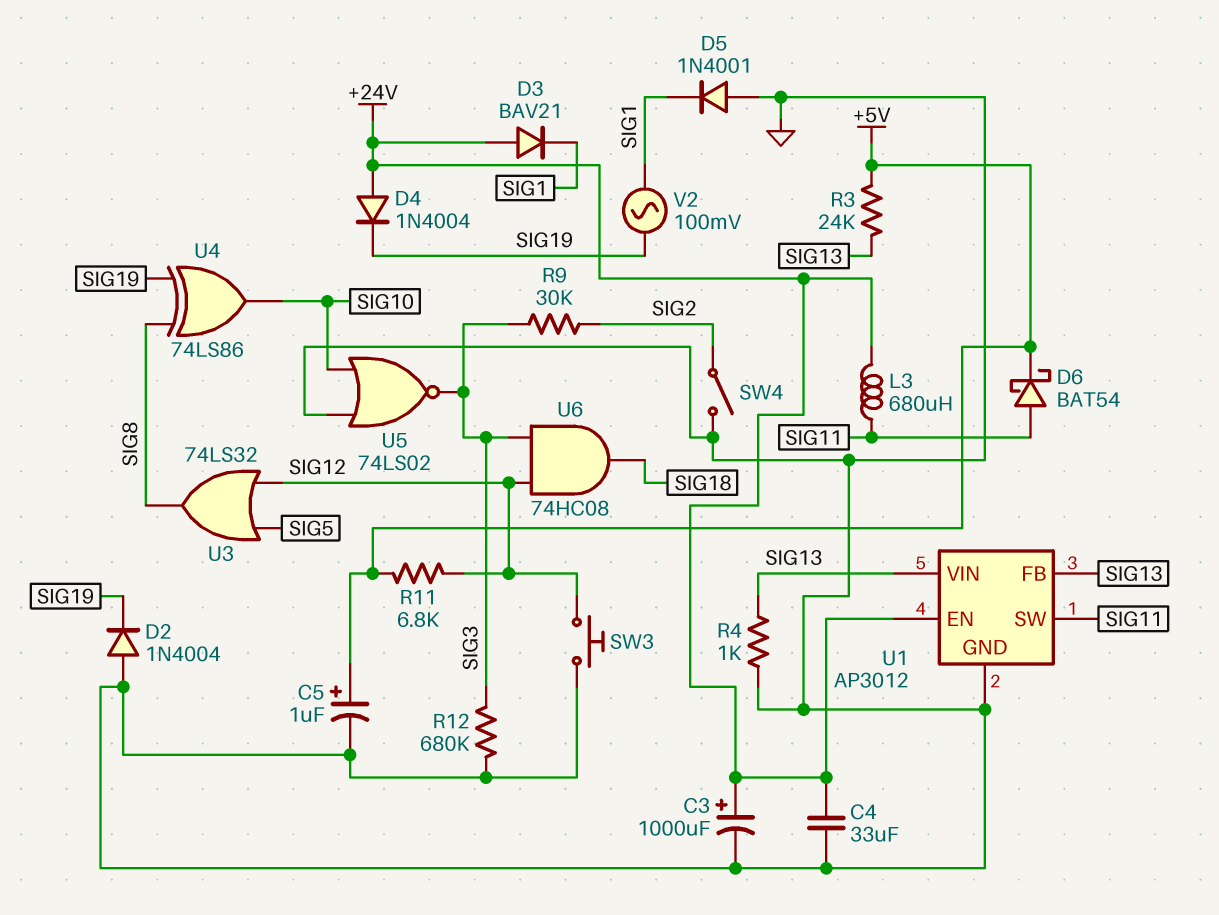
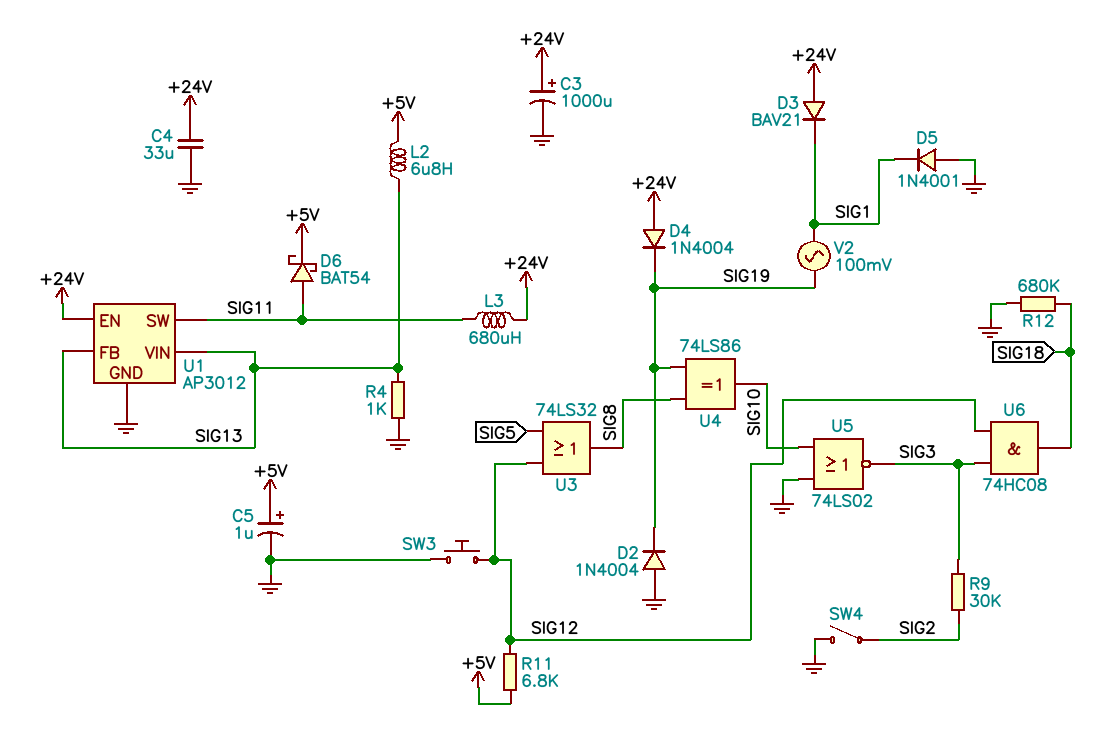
L2: none -> 6.8uH (+5V, SIG13)
R3: 24k (+5V, SIG13) -> none
R12: 680k (GND, SIG3) -> 680k (GND, SIG18)

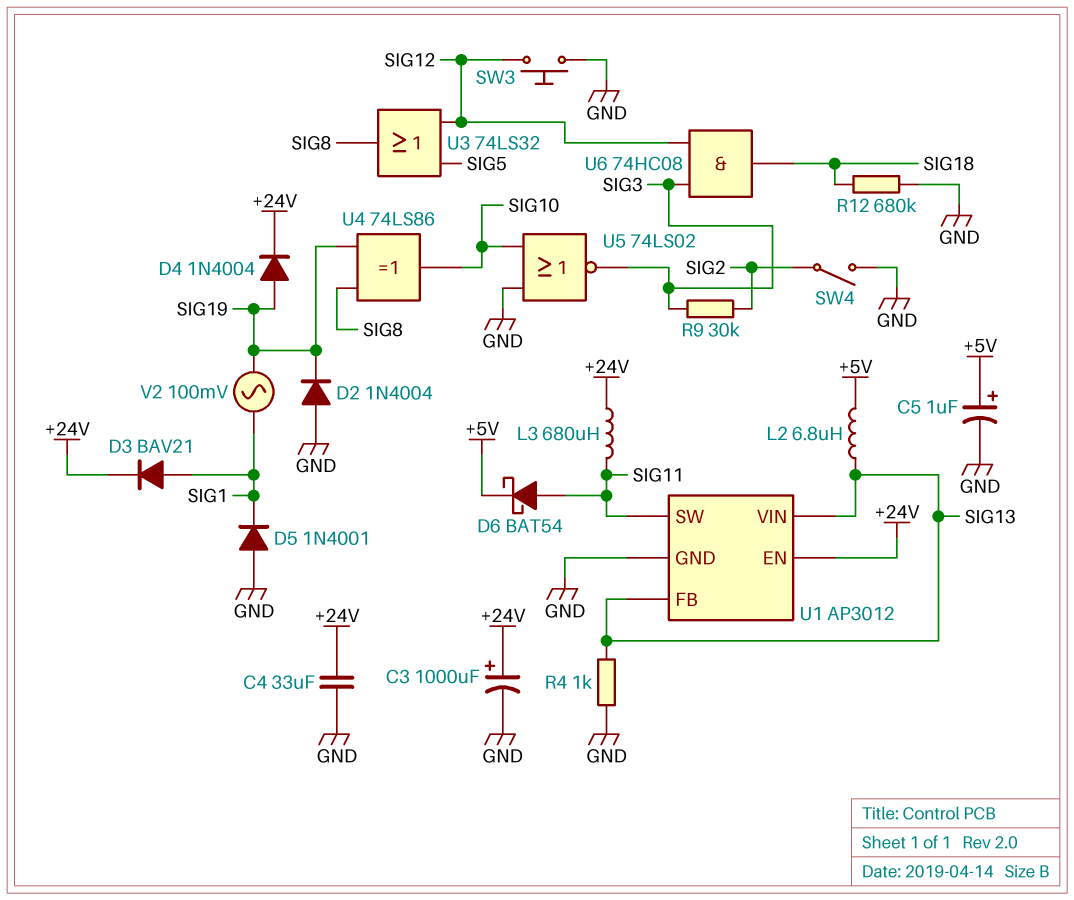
D3: diode BAV21 (A +24V, K SIG1) -> diode BAV21 (A SIG1, K +24V)
D4: diode 1N4004 (A +24V, K SIG19) -> diode 1N4004 (A SIG19, K +24V)
R11: 6.8k (+5V, SIG12) -> none

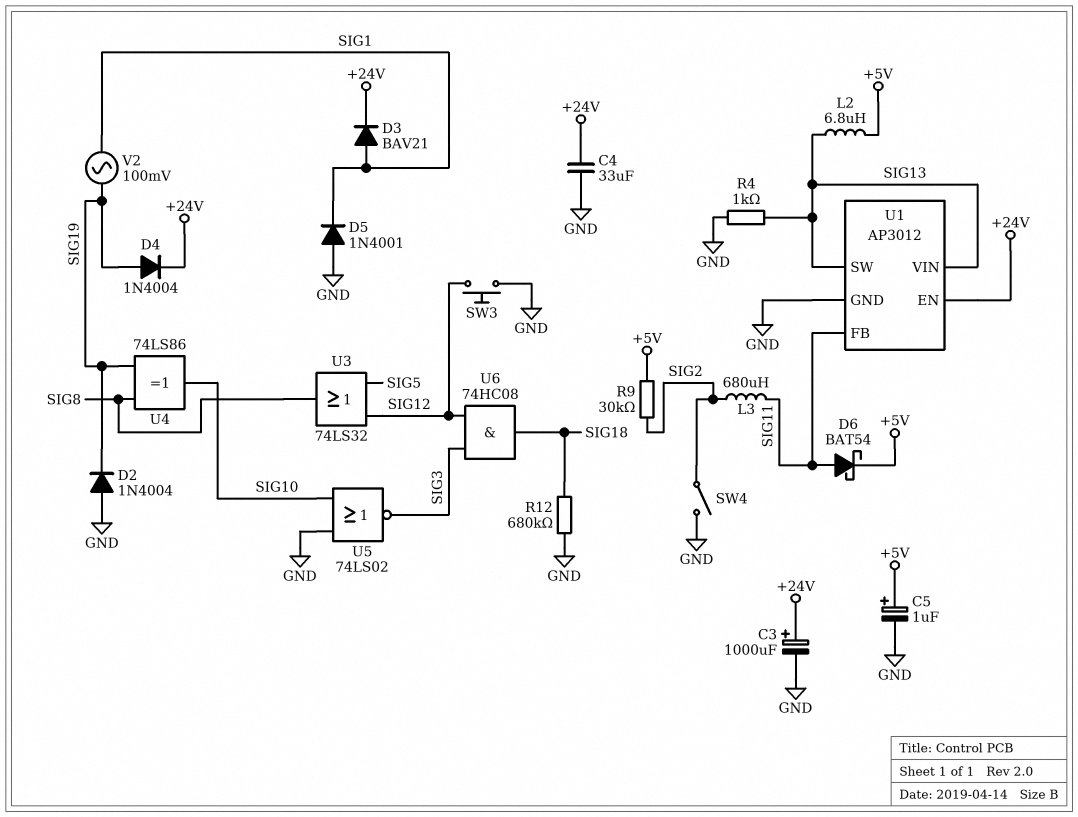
L3: 680uH (+24V, SIG11) -> 680uH (SIG2, SIG11)
R9: 30k (SIG2, SIG3) -> 30k (+5V, SIG2)
U1 pin FB: SIG13 -> SIG11
U1 pin SW: SIG11 -> SIG13

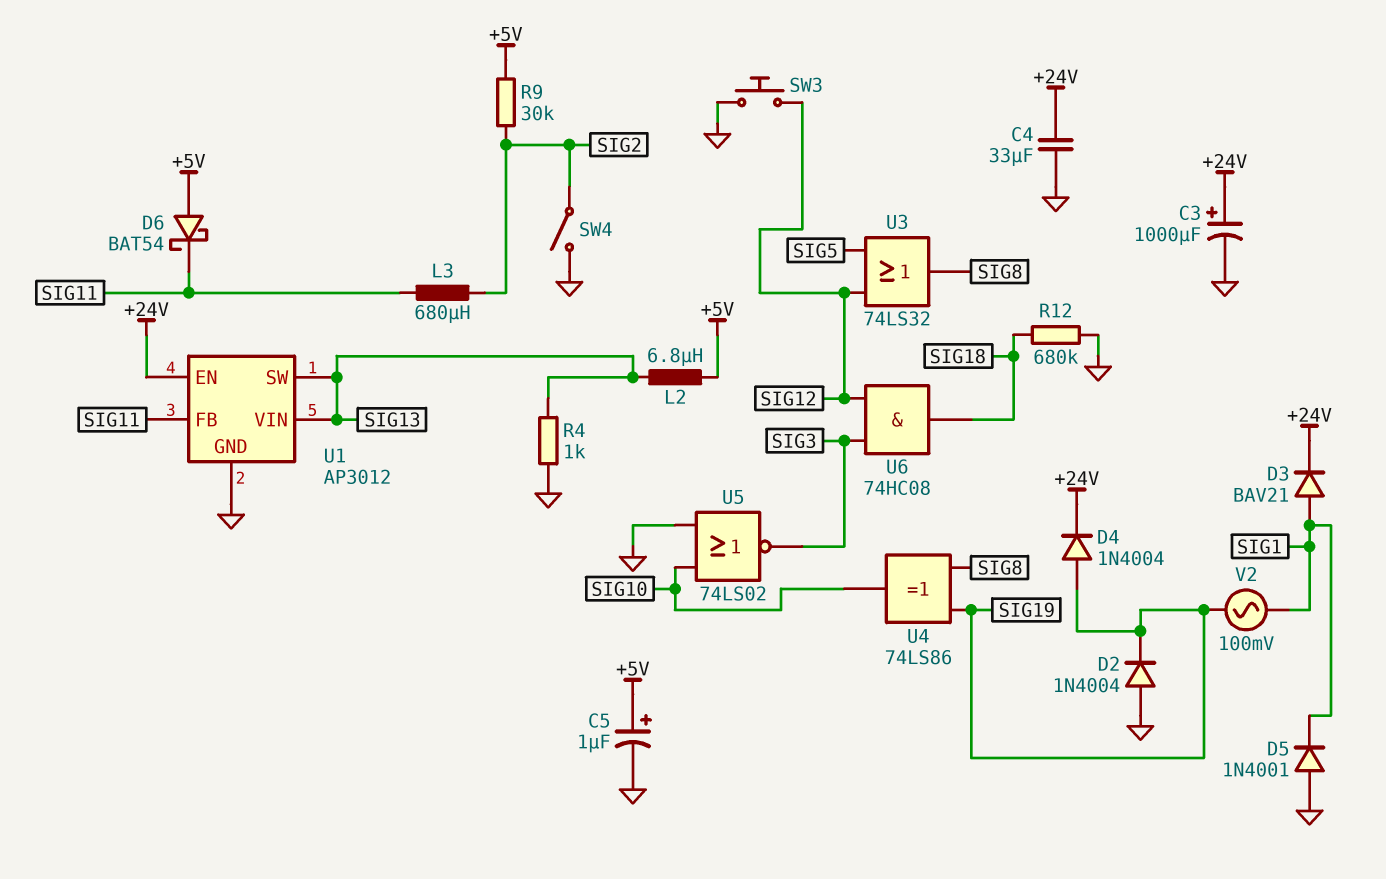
D6: schottky BAT54 (A SIG11, K +5V) -> schottky BAT54 (A +5V, K SIG11)

